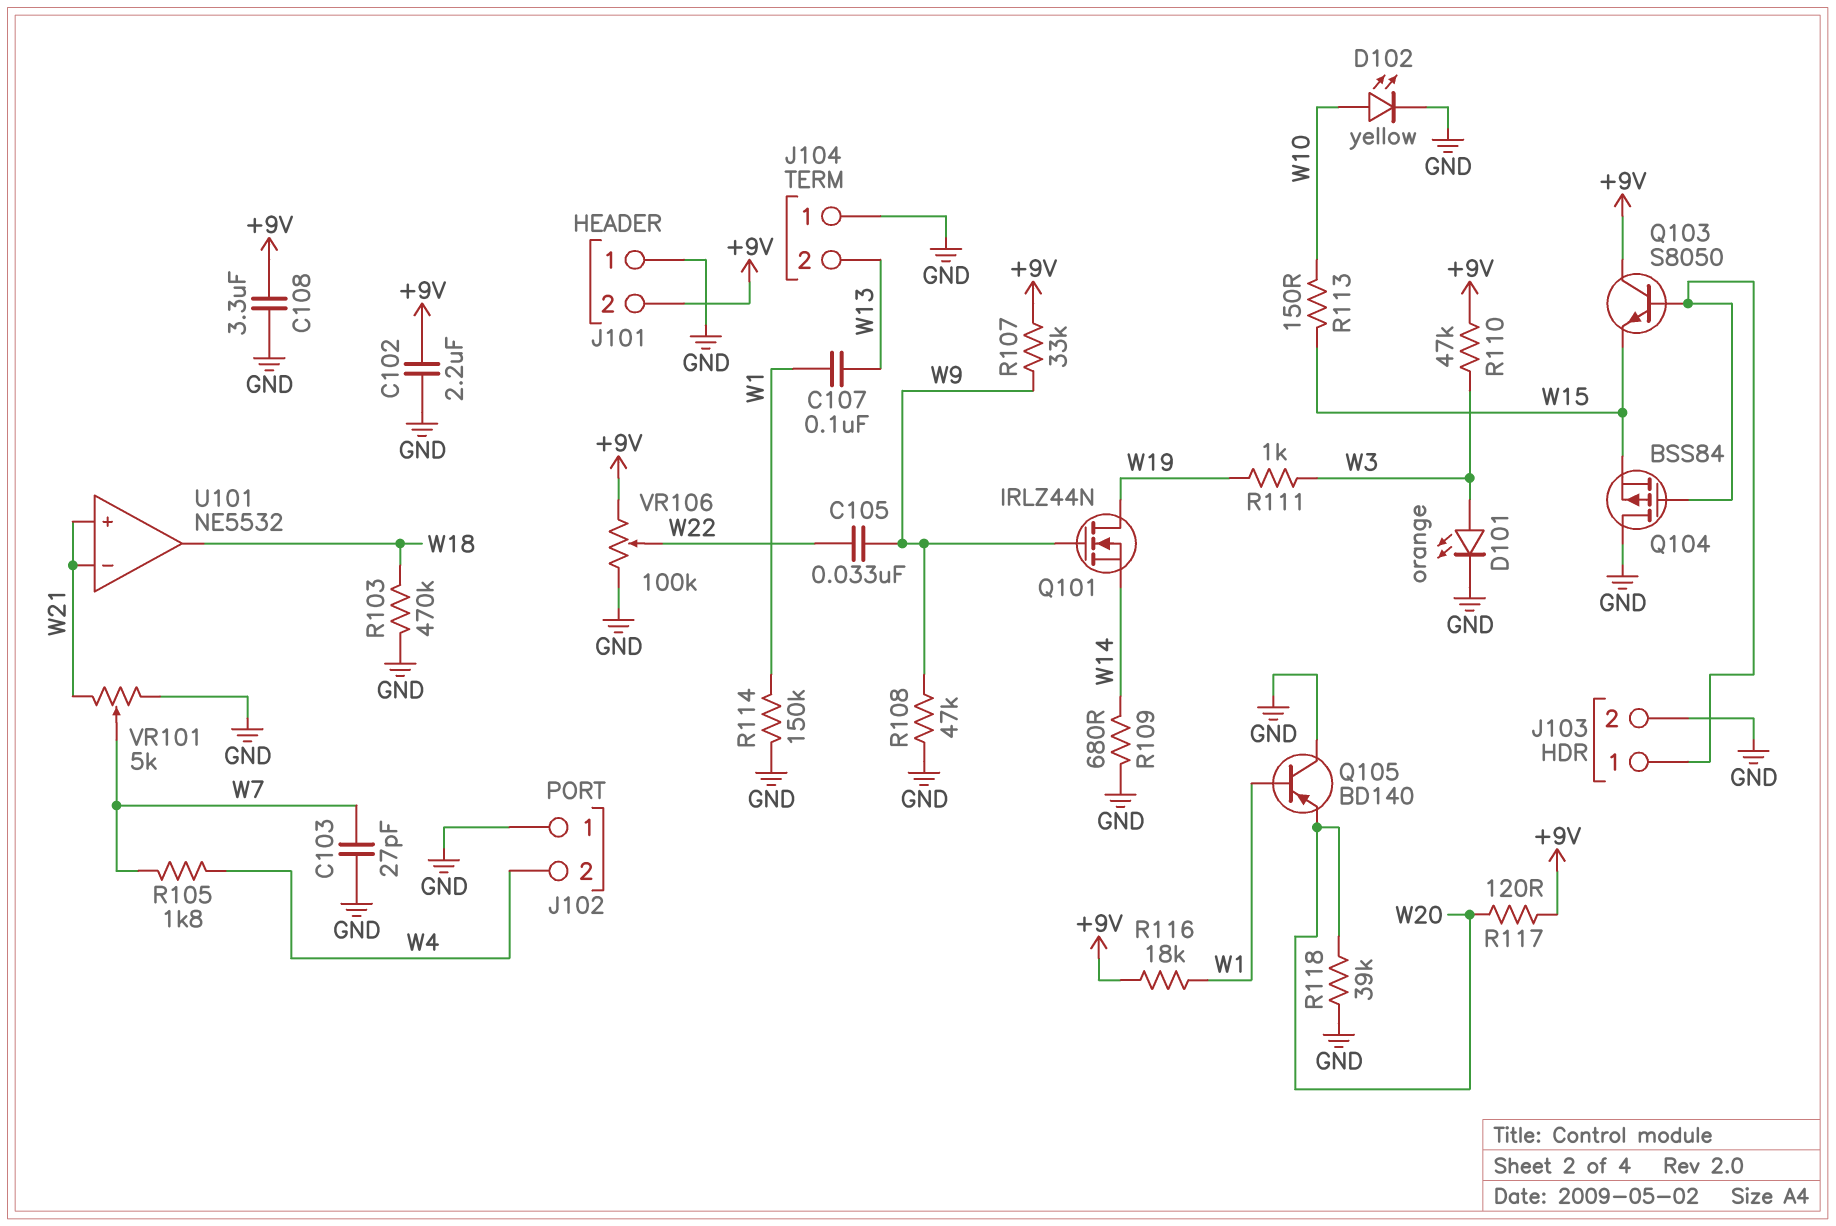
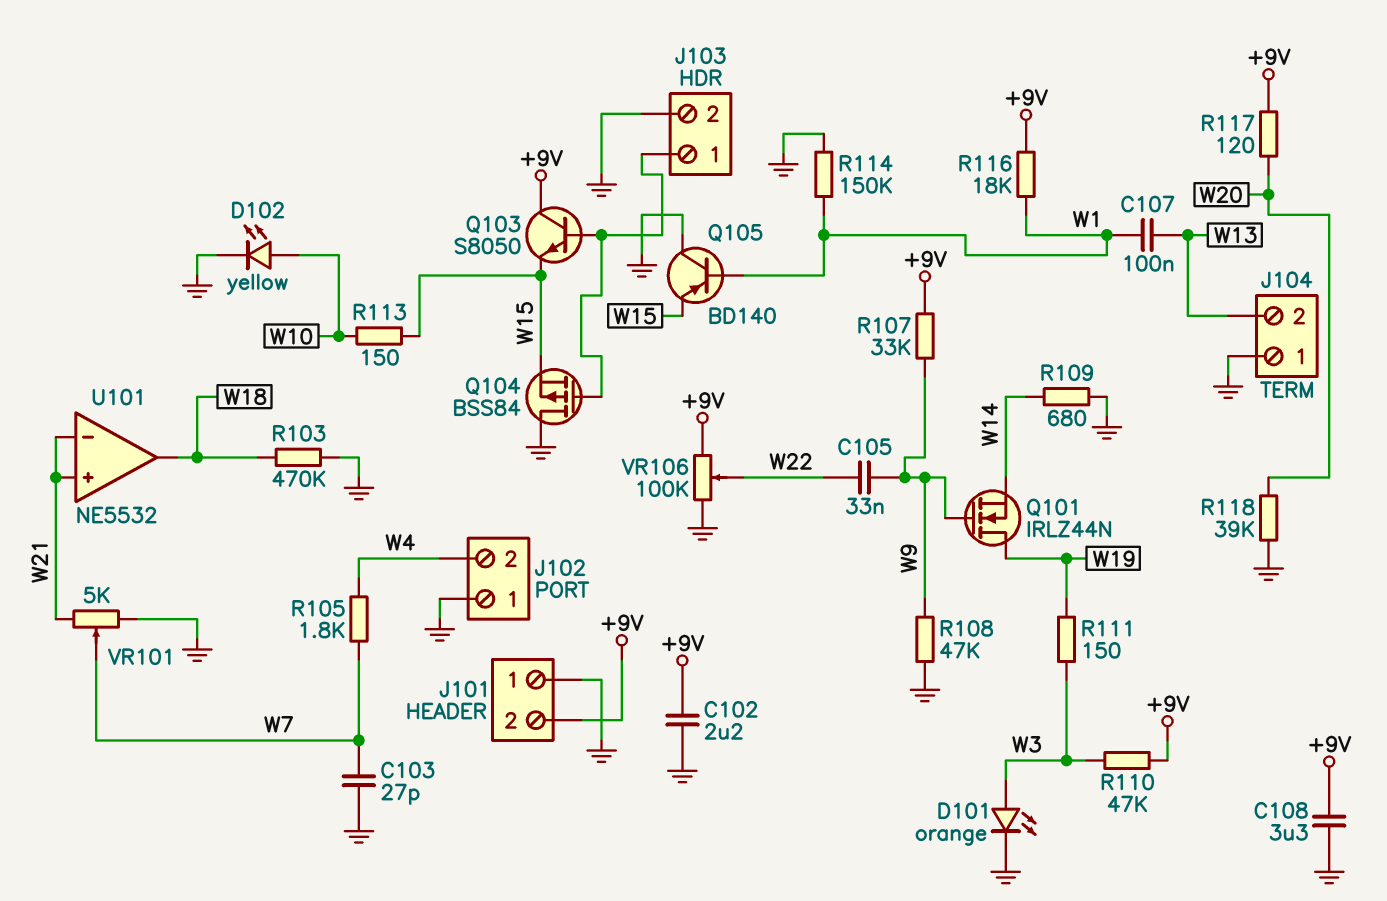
Q105: PNP BD140 (B W1, C GND, E W20) -> PNP BD140 (B W1, C GND, E W15)
R111: 1k (W3, W19) -> 150 (W3, W19)

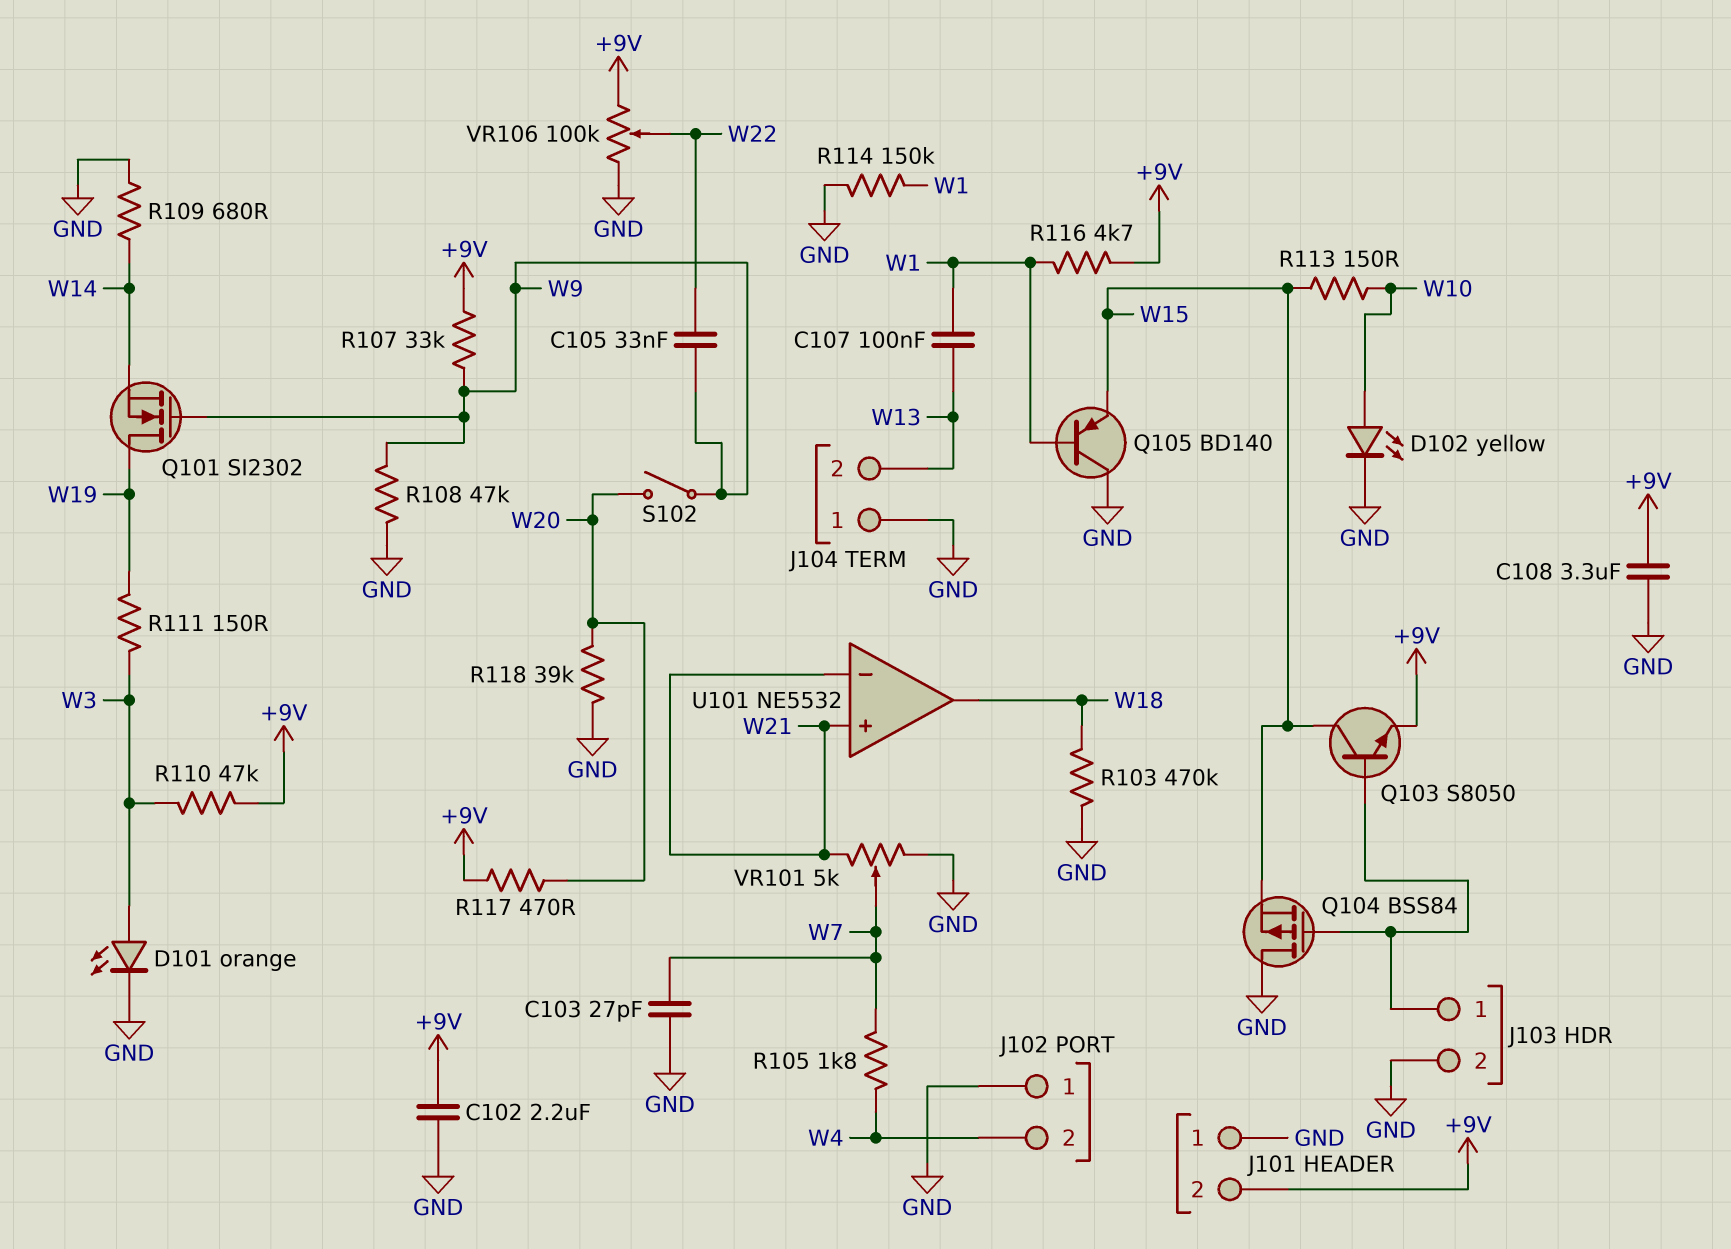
Q101: NMOS IRLZ44N (G W9, D W19, S W14) -> NMOS SI2302 (G W9, D W19, S W14)
Q103: NPN S8050 (B J103/1, C +9V, E W15) -> NPN S8050 (B J103/1, C W15, E +9V)
R116: 18k (+9V, W1) -> 4.7k (+9V, W1)
R117: 120 (+9V, W20) -> 470 (+9V, W20)
S102: none -> switch (W9, W20)

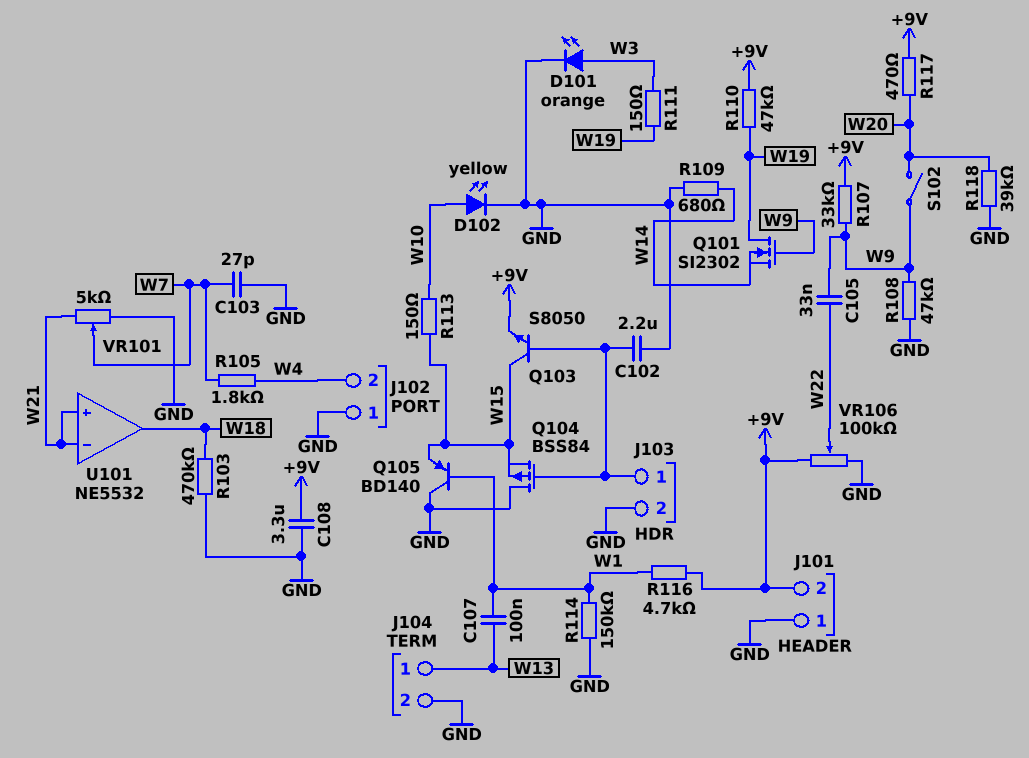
C102: 2.2uF (+9V, GND) -> 2.2uF (GND, J103/1)
J104 pin 1: GND -> W13
J104 pin 2: W13 -> GND
R110: 47k (+9V, W3) -> 47k (+9V, W19)

